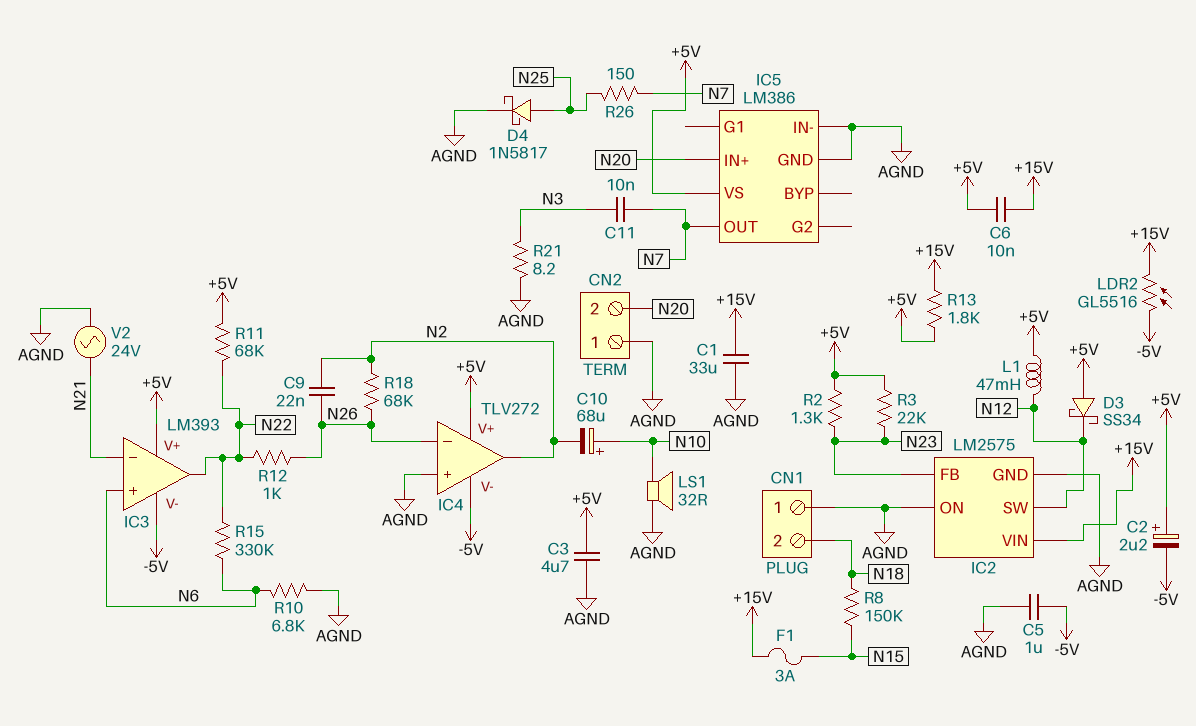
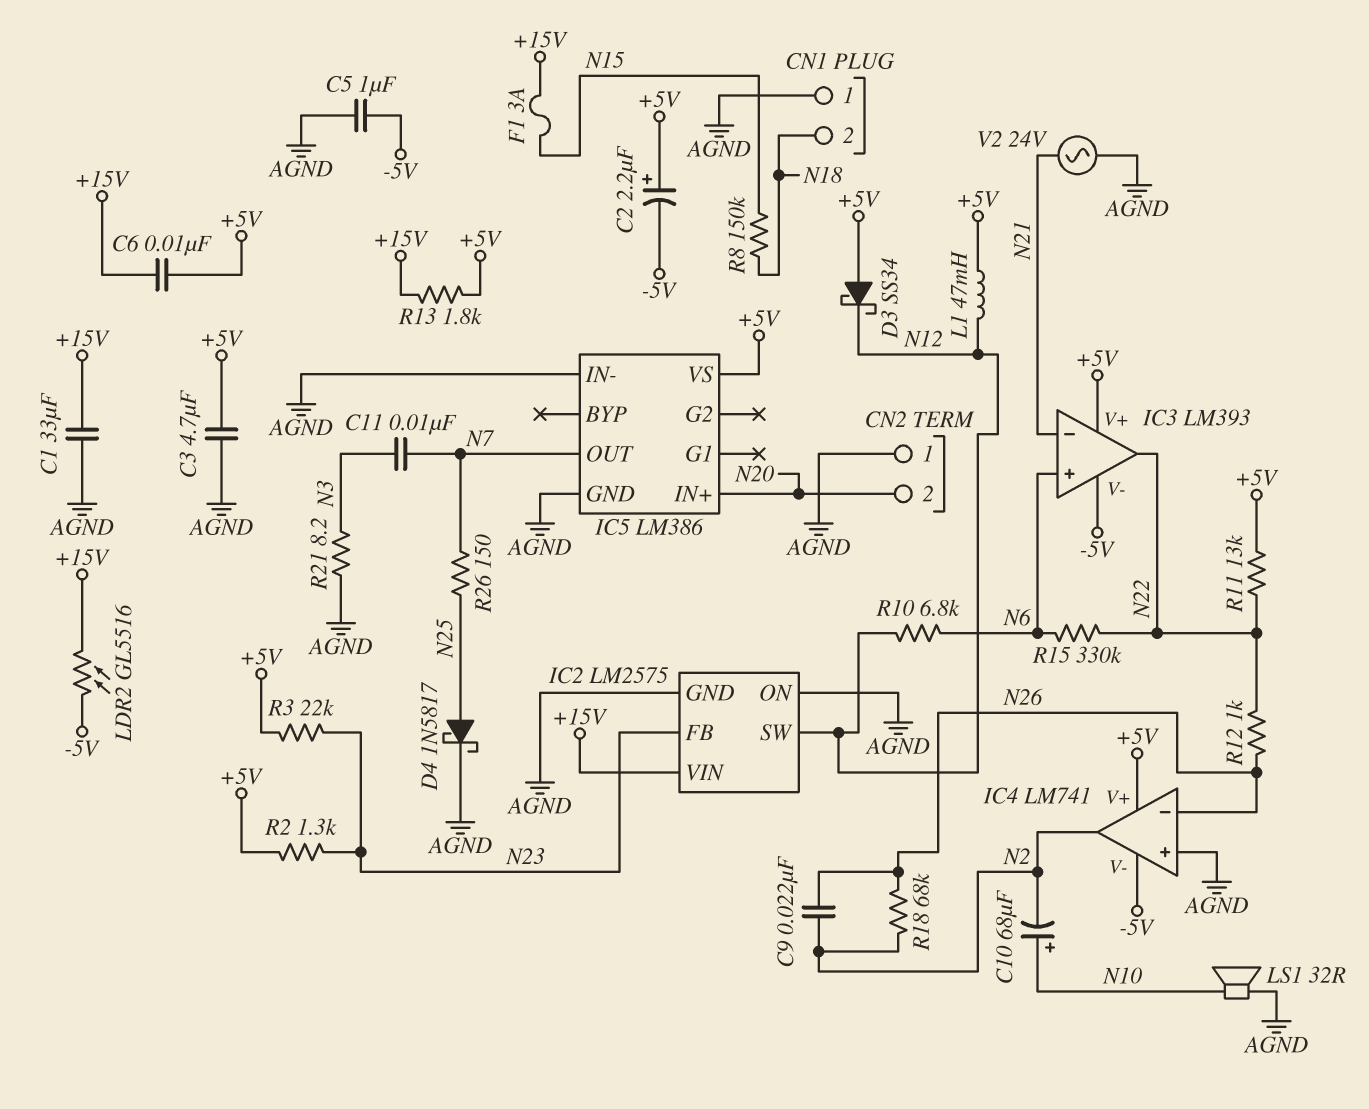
IC4: TLV272 -> LM741
R10: 6.8k (AGND, N6) -> 6.8k (N6, N12)
R11: 68k (+5V, N22) -> 13k (+5V, N22)

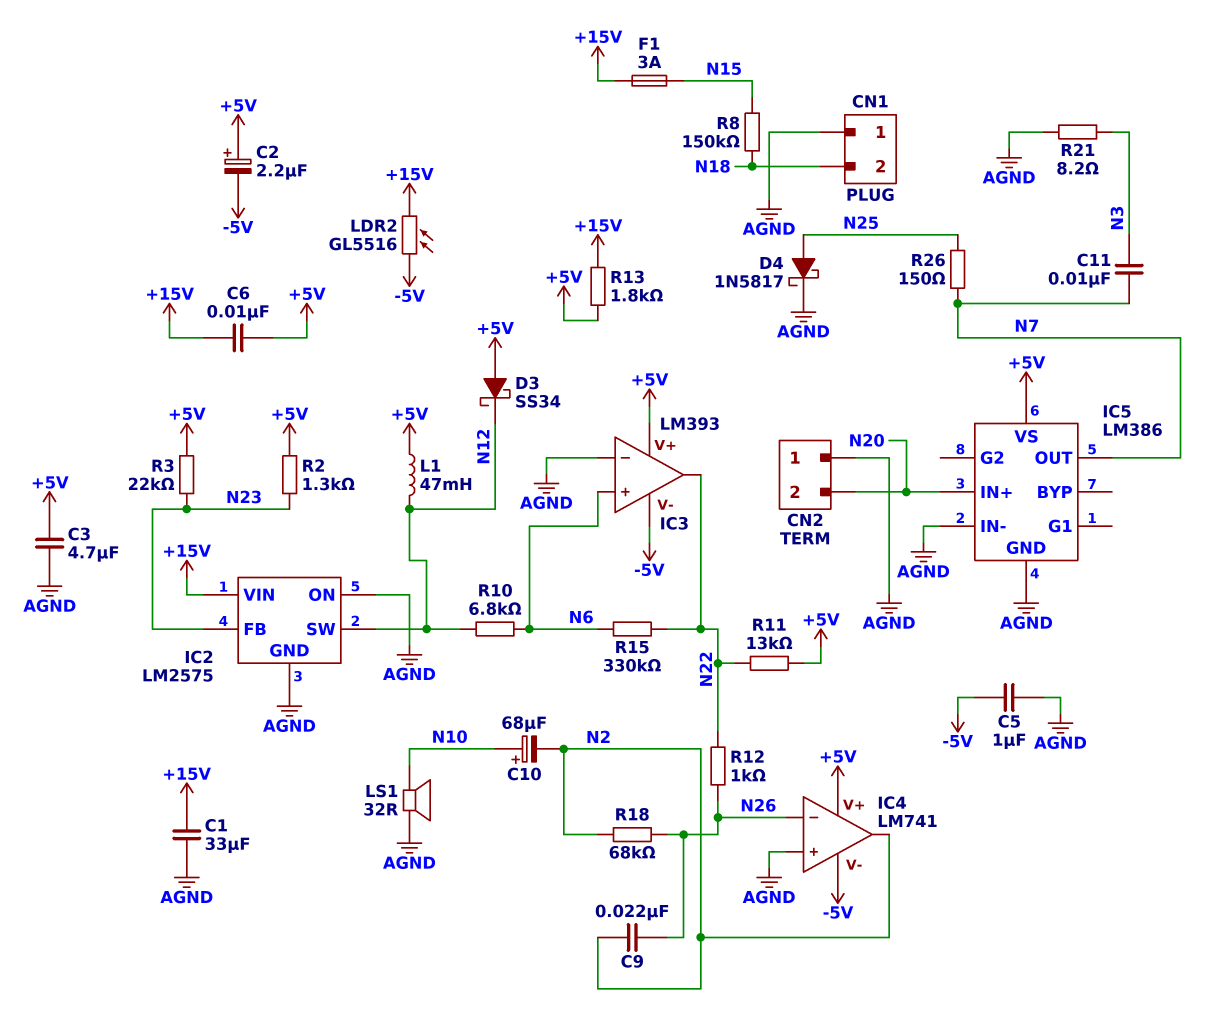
IC3 pin in-: N21 -> AGND
V2: AC 24V (AGND, N21) -> none

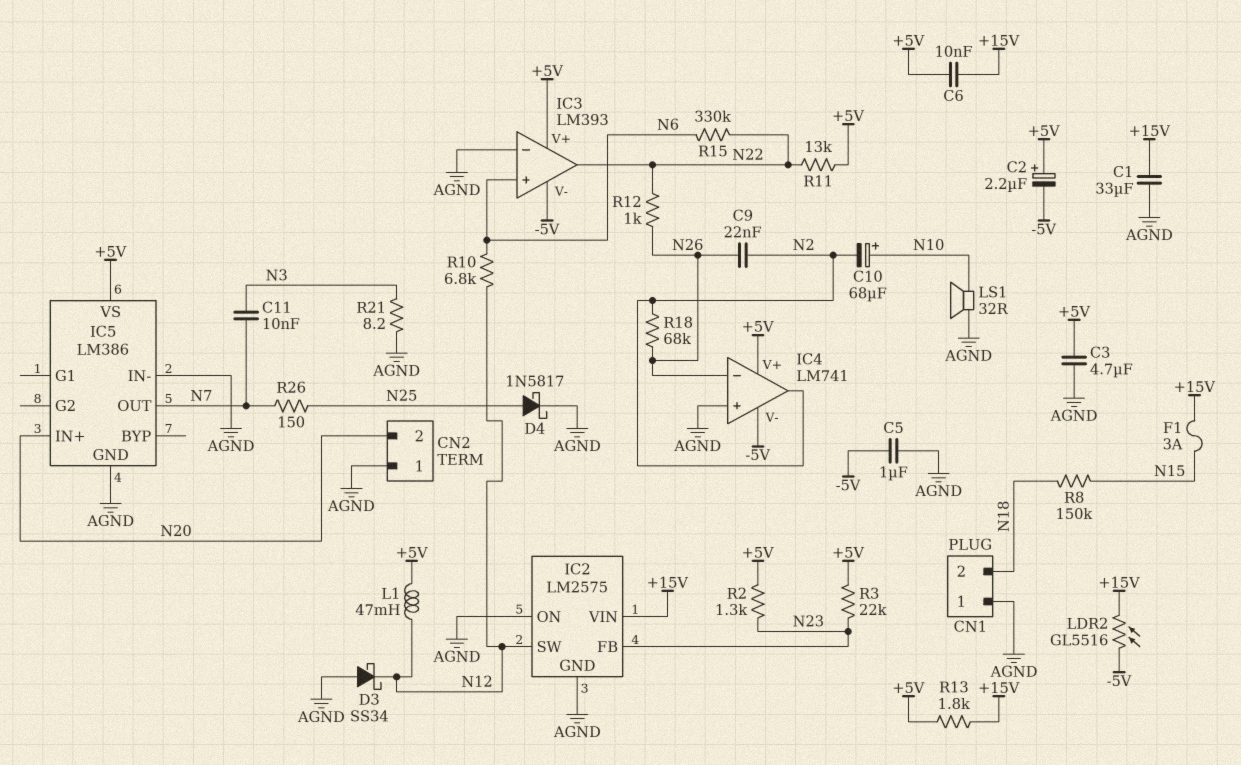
D3: schottky SS34 (A +5V, K N12) -> schottky SS34 (A AGND, K N12)

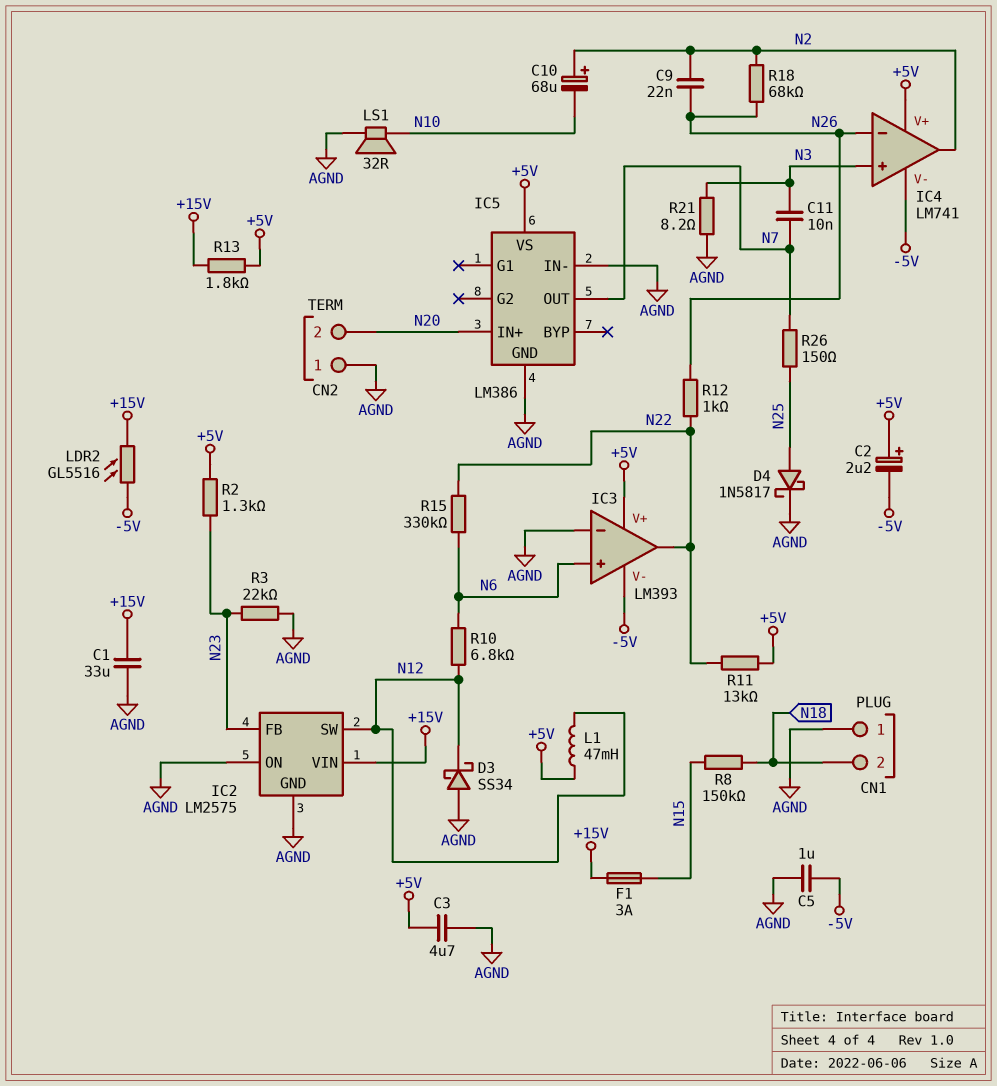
C6: 10nF (+5V, +15V) -> none
C10: 68uF (plus N10, minus N2) -> 68uF (plus N2, minus N10)
IC4 pin in+: AGND -> N3
R3: 22k (+5V, N23) -> 22k (AGND, N23)

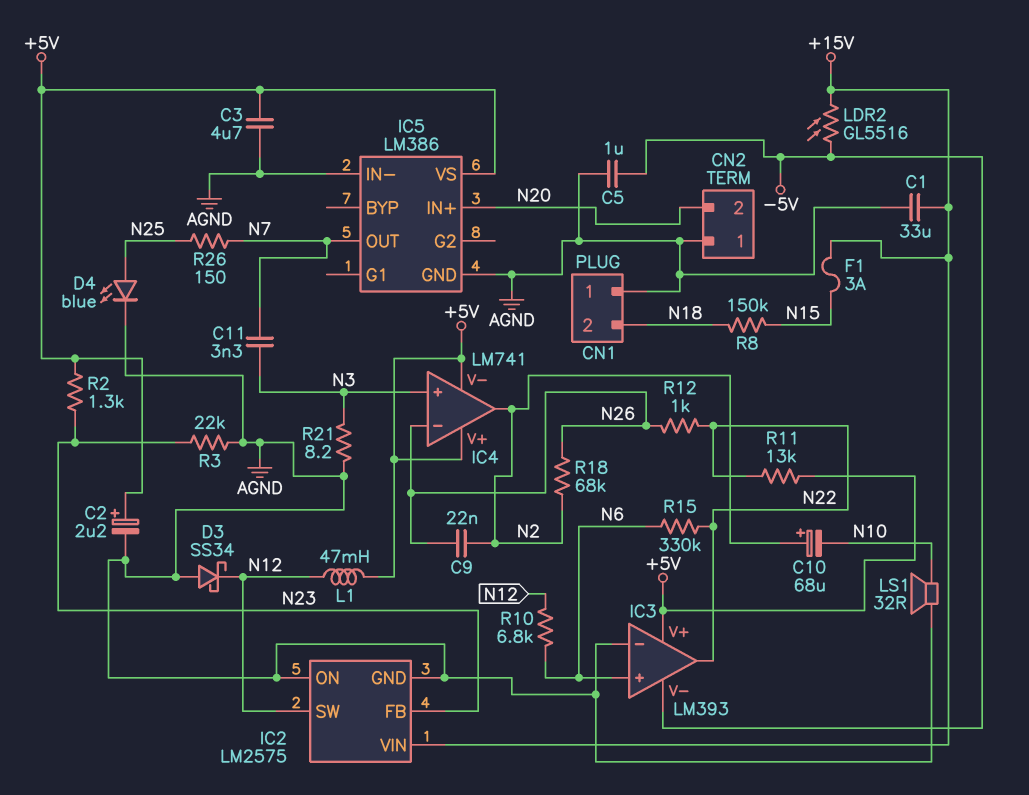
C2: 2.2uF (plus +5V, minus -5V) -> 2.2uF (plus +5V, minus AGND)
C11: 10nF (N3, N7) -> 3.3nF (N3, N7)
D4: schottky 1N5817 (A N25, K AGND) -> LED blue (A N25, K AGND)
IC4 pin V-: -5V -> +5V
R13: 1.8k (+5V, +15V) -> none

